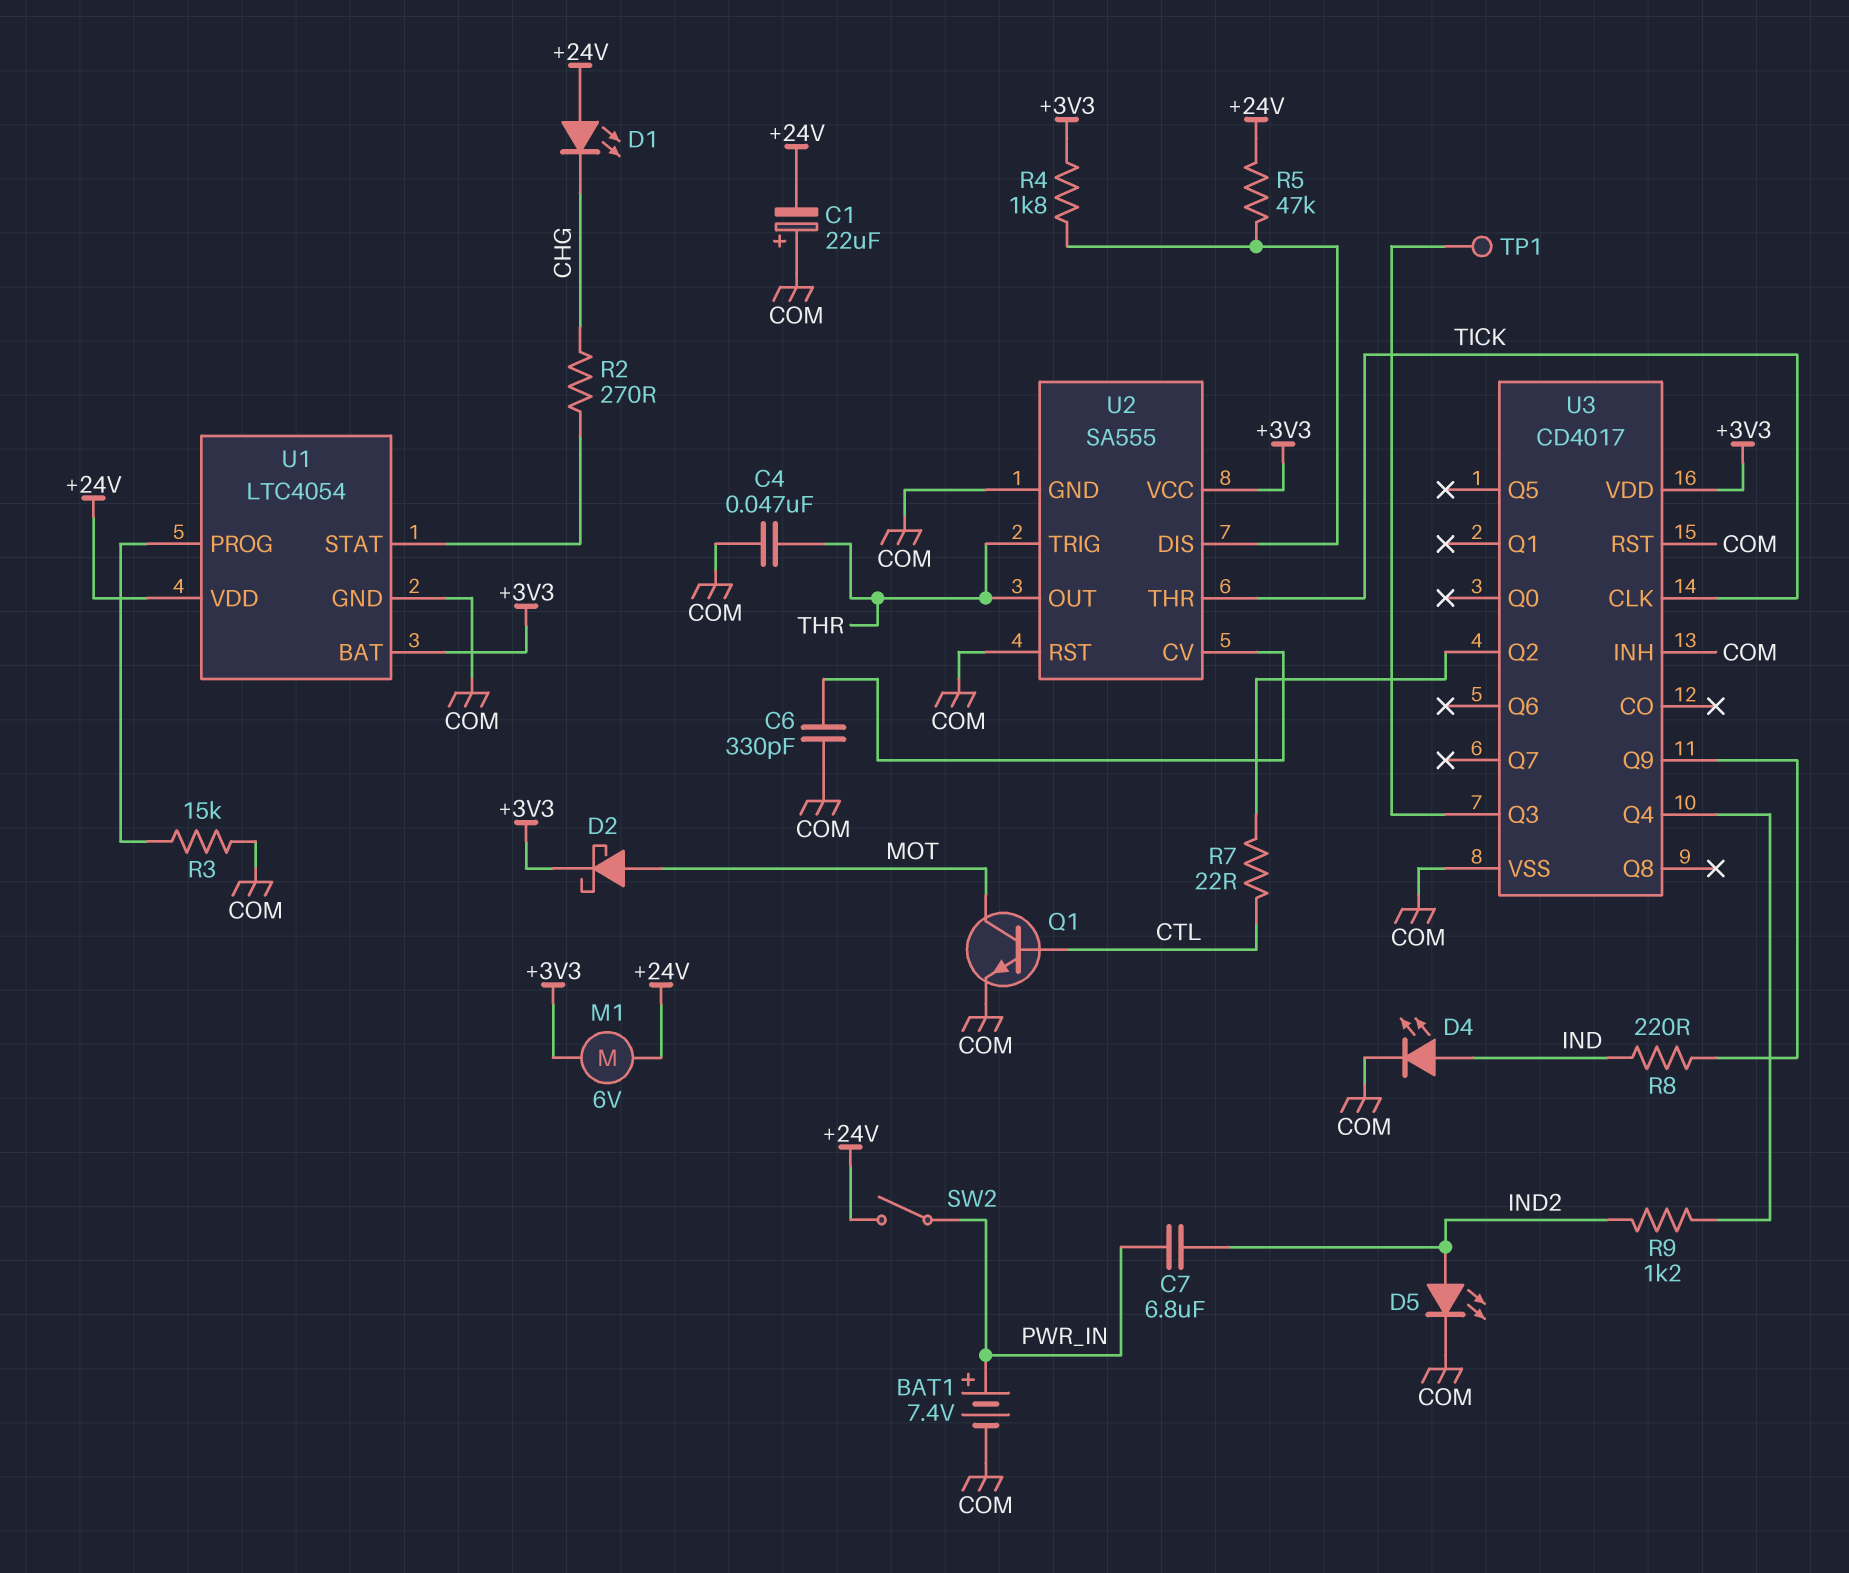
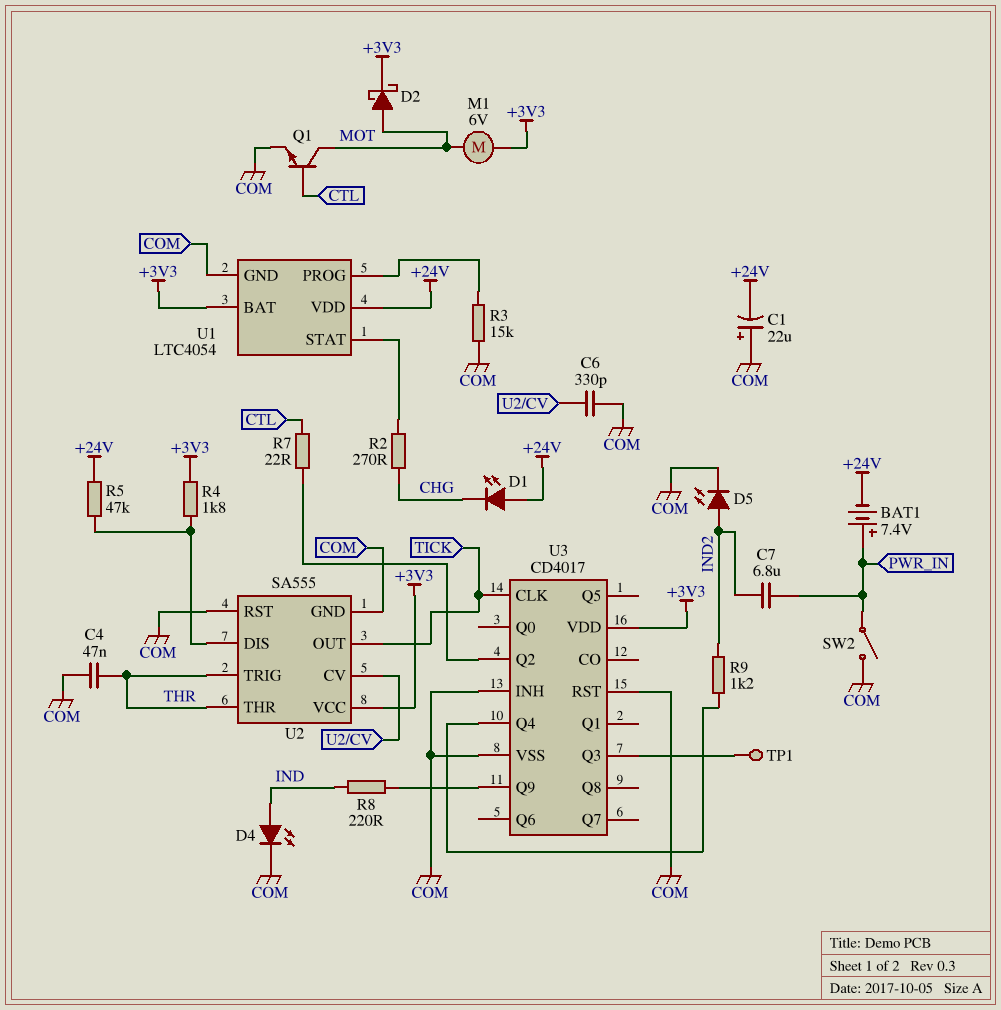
BAT1: 7.4V (plus PWR_IN, minus COM) -> 7.4V (plus PWR_IN, minus +24V)
M1: motor 6V (+3V3, +24V) -> motor 6V (+3V3, MOT)
SW2: switch (+24V, PWR_IN) -> switch (COM, PWR_IN)
U2 pin OUT: THR -> TICK
U2 pin THR: TICK -> THR

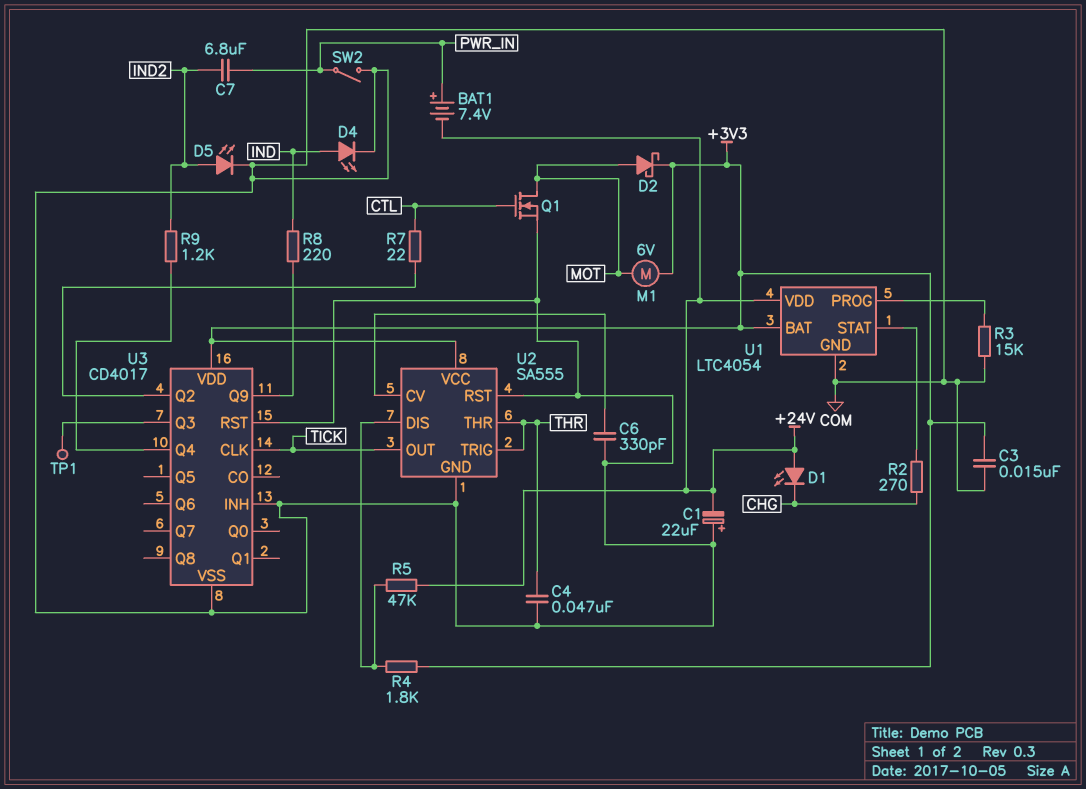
C3: none -> 15nF (+3V3, COM)
Q1: NPN (B CTL, C MOT, E COM) -> NMOS (G CTL, D MOT, S COM)

